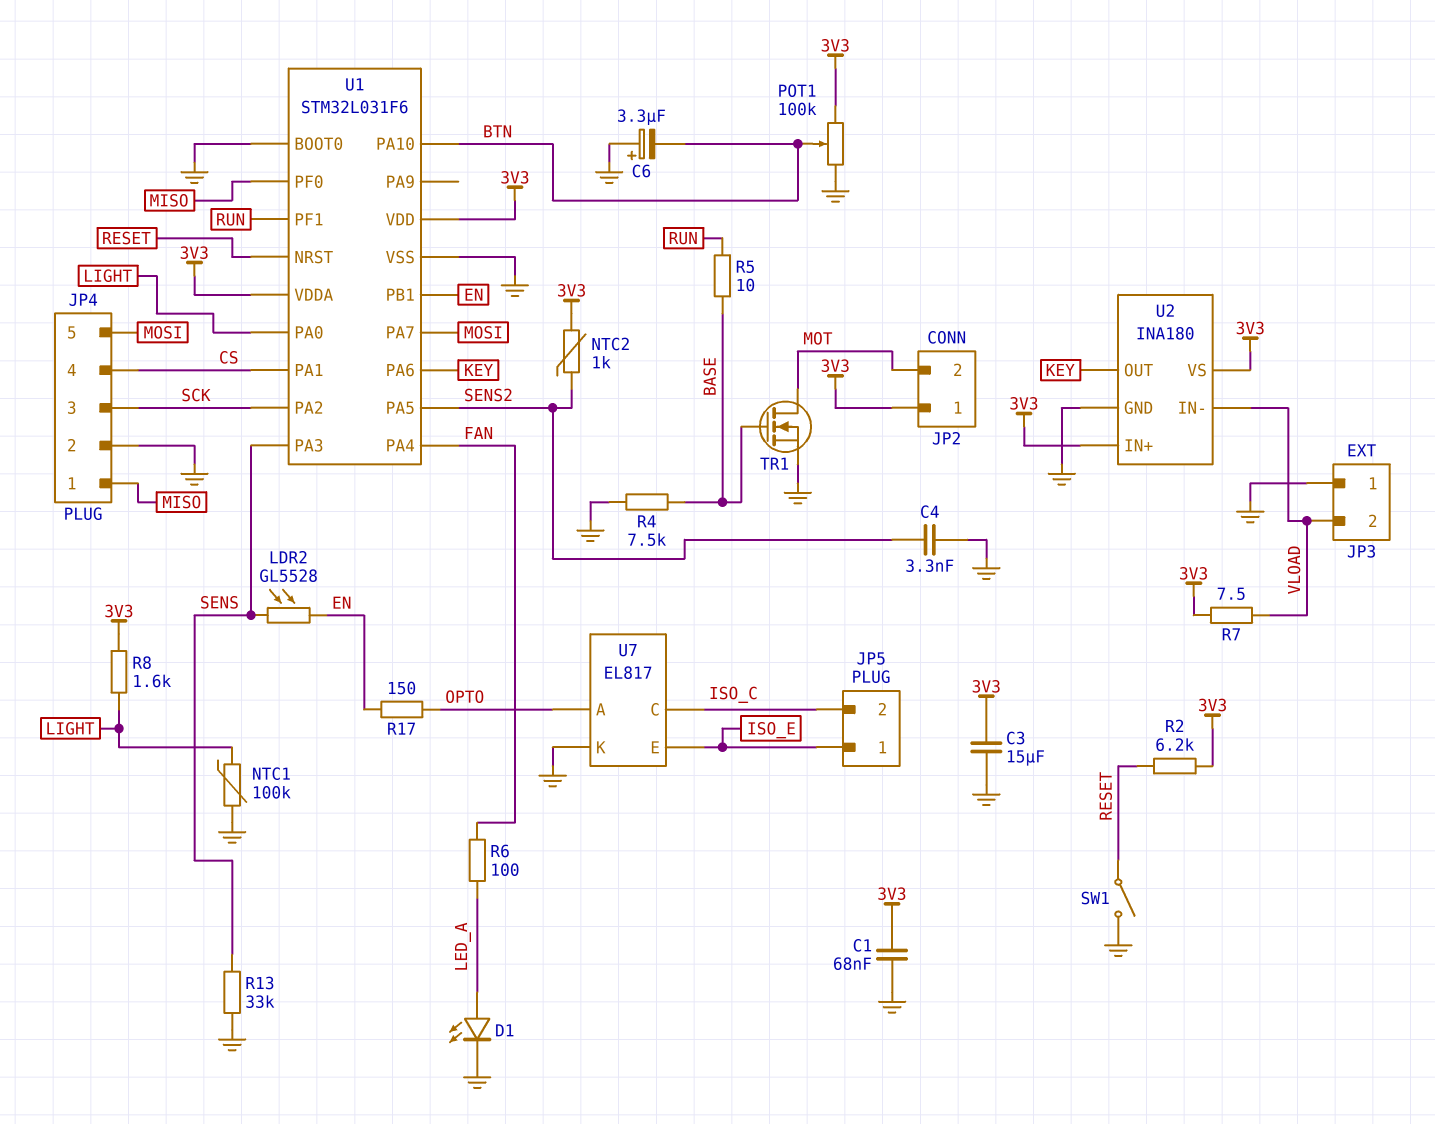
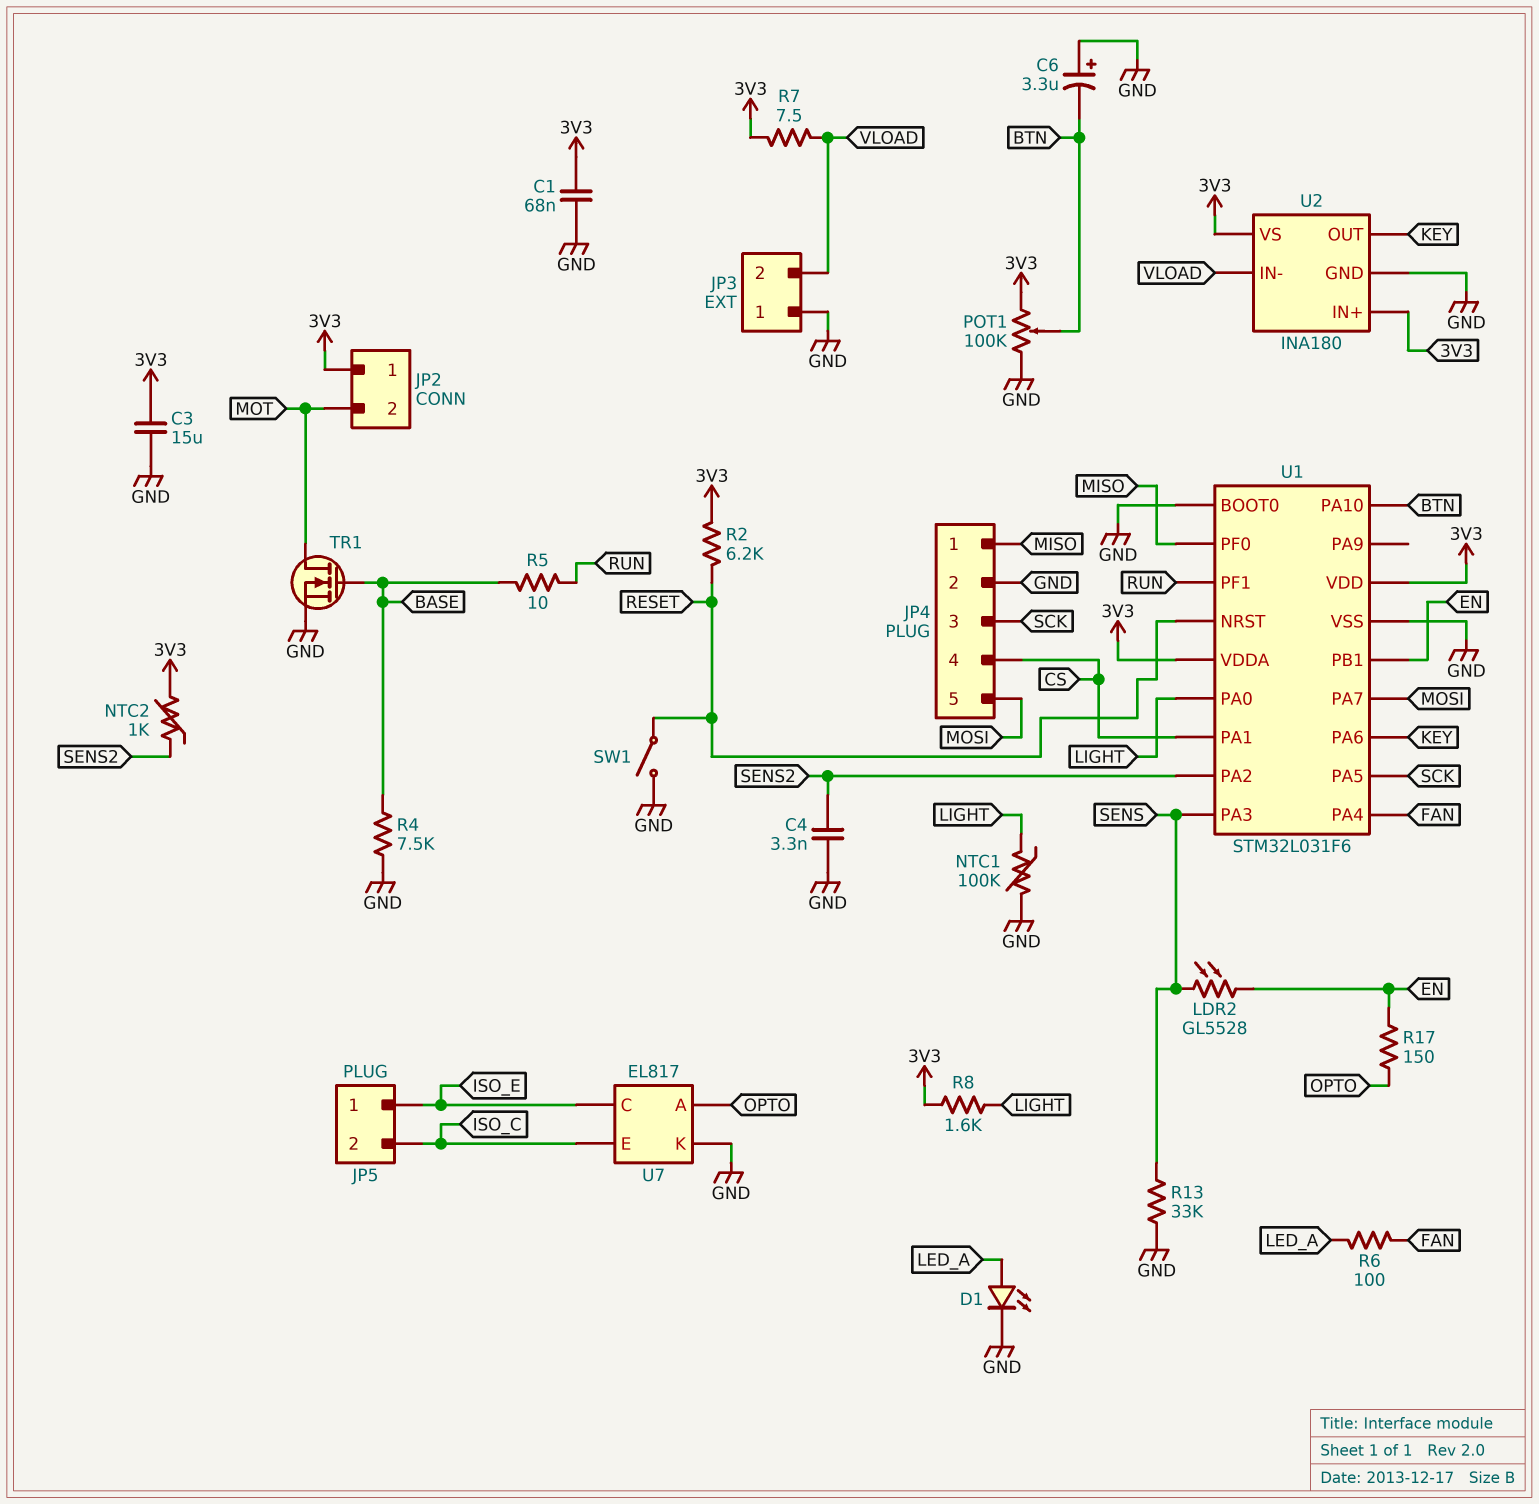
U1 pin PA2: SCK -> SENS2
U1 pin PA5: SENS2 -> SCK
U7 pin C: ISO_C -> ISO_E
U7 pin E: ISO_E -> ISO_C

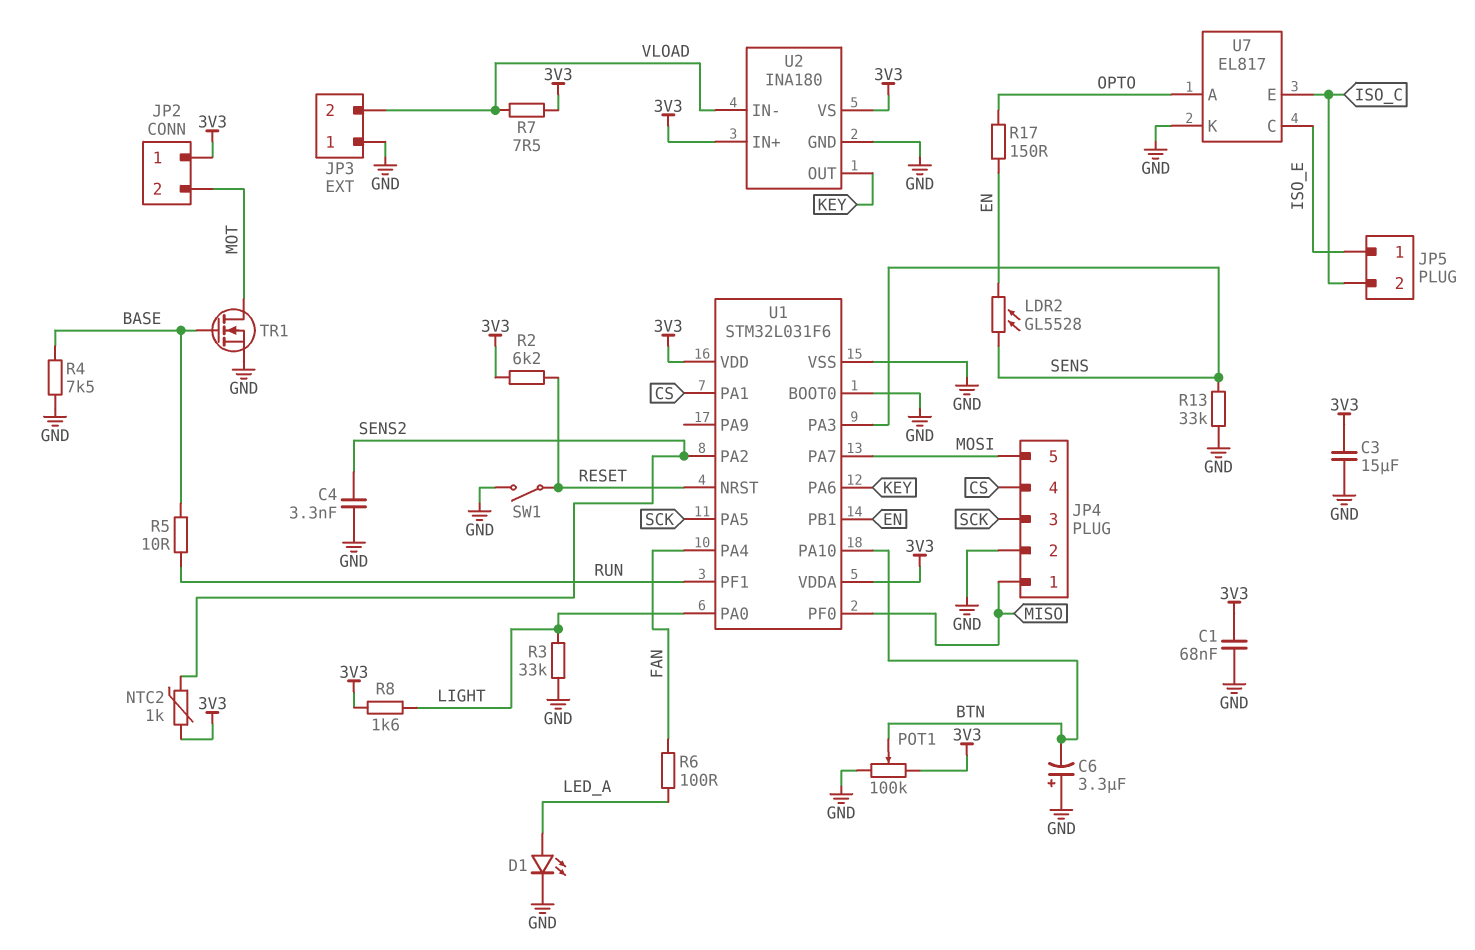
NTC1: 100k (GND, LIGHT) -> none
R3: none -> 33k (GND, LIGHT)

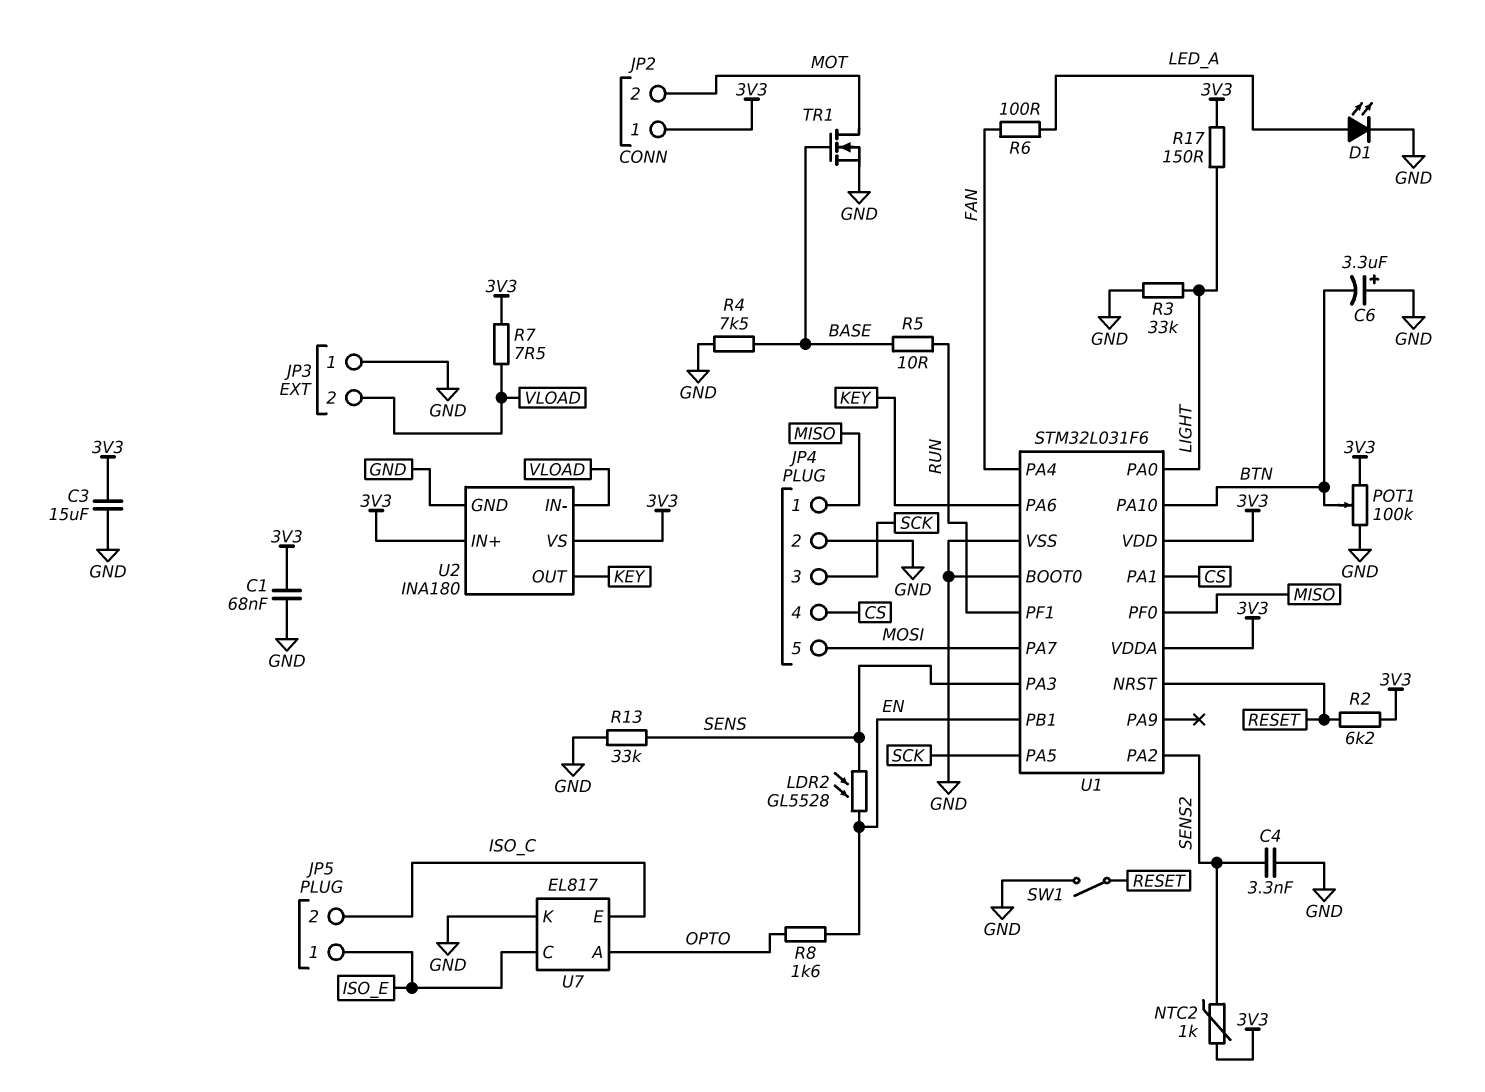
R8: 1.6k (3V3, LIGHT) -> 1.6k (EN, OPTO)
R17: 150 (EN, OPTO) -> 150 (3V3, LIGHT)

